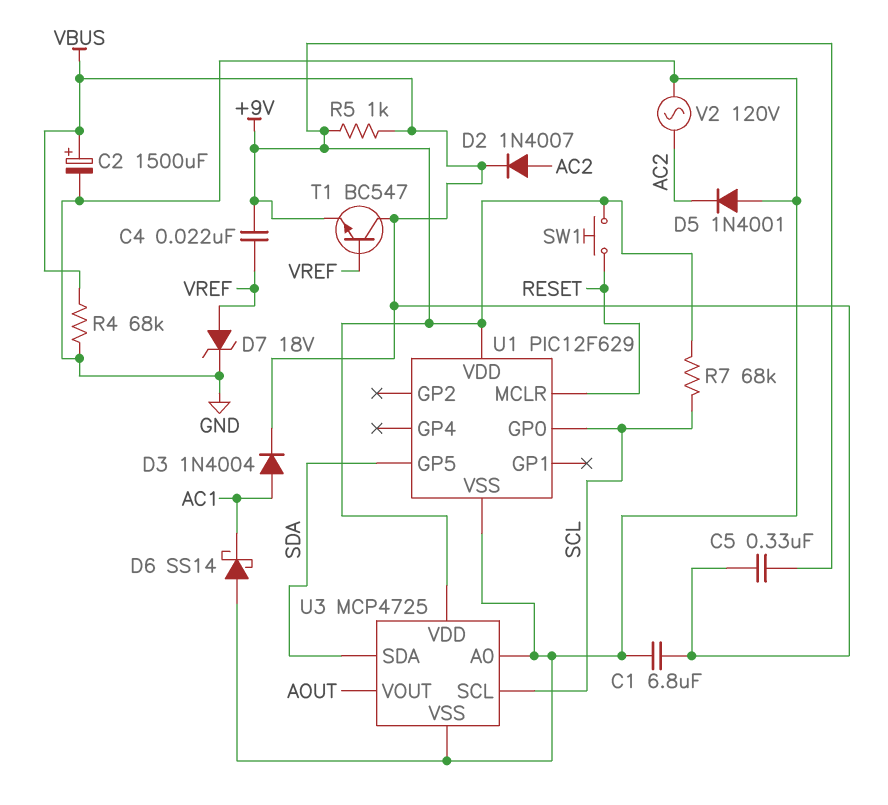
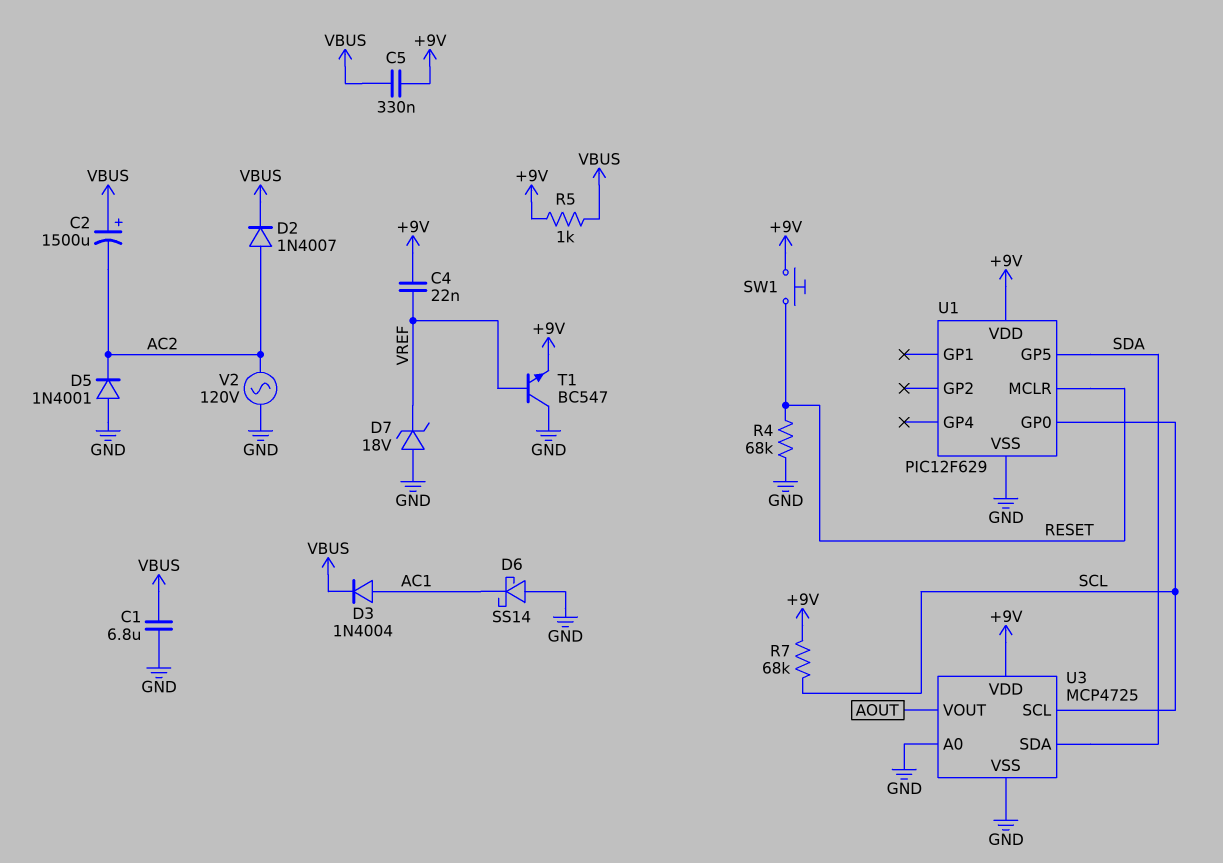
C2: 1500uF (plus VBUS, minus GND) -> 1500uF (plus VBUS, minus AC2)
D7: zener 18V (A VREF, K GND) -> zener 18V (A GND, K VREF)
R4: 68k (GND, VBUS) -> 68k (GND, RESET)
T1: NPN BC547 (B VREF, C VBUS, E +9V) -> NPN BC547 (B VREF, C GND, E +9V)

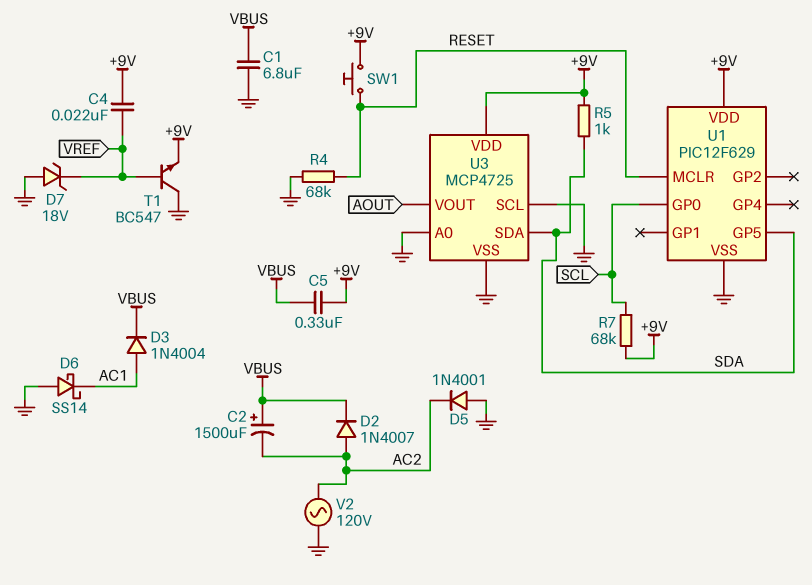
R5: 1k (+9V, VBUS) -> 1k (+9V, SDA)
U3 pin SCL: SCL -> GND

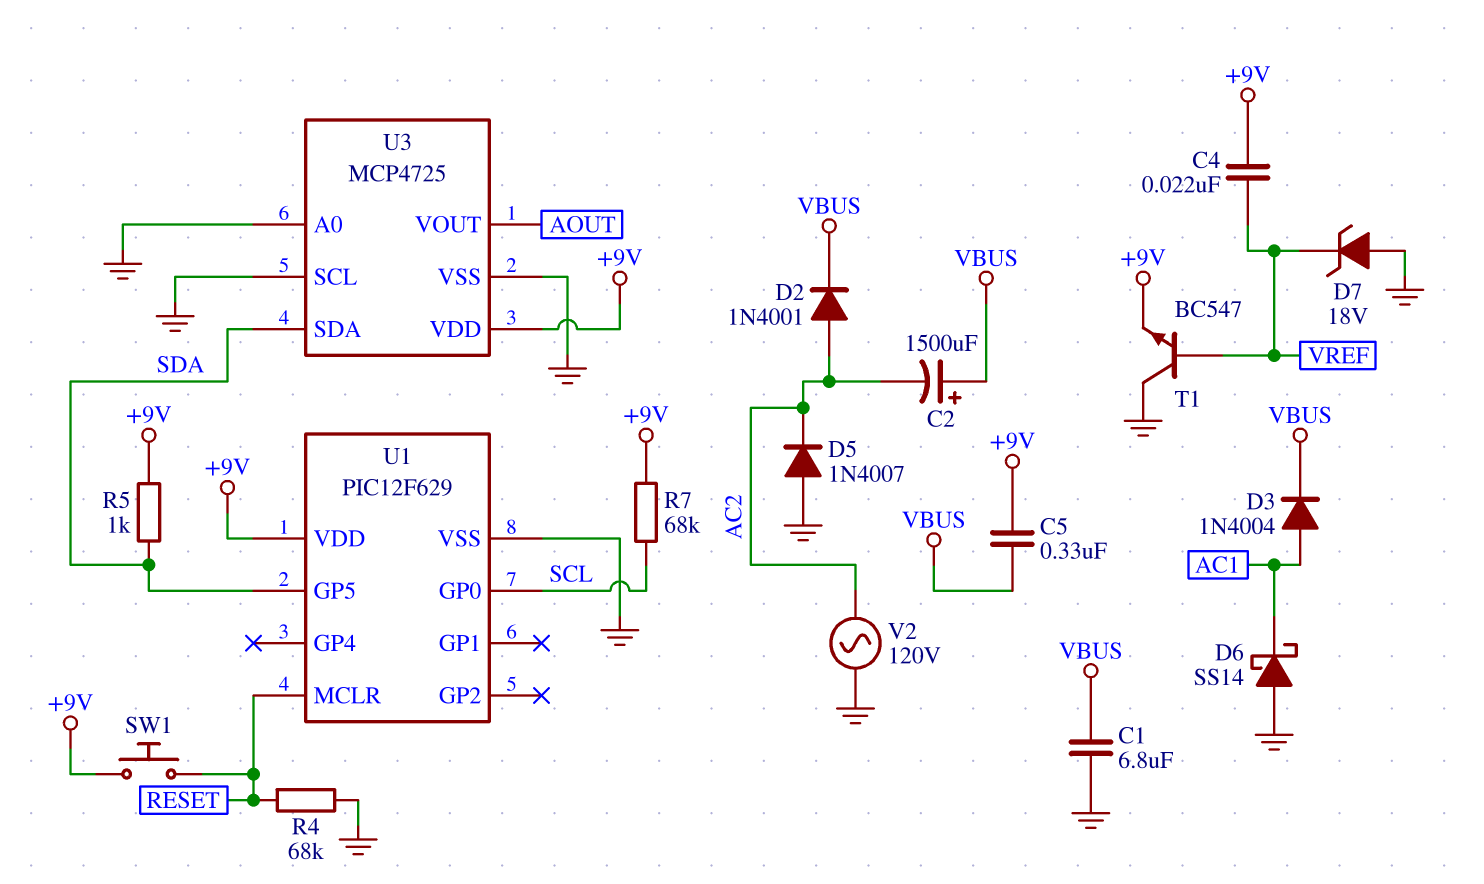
D2: diode 1N4007 (A AC2, K VBUS) -> diode 1N4001 (A AC2, K VBUS)
D5: diode 1N4001 (A GND, K AC2) -> diode 1N4007 (A GND, K AC2)

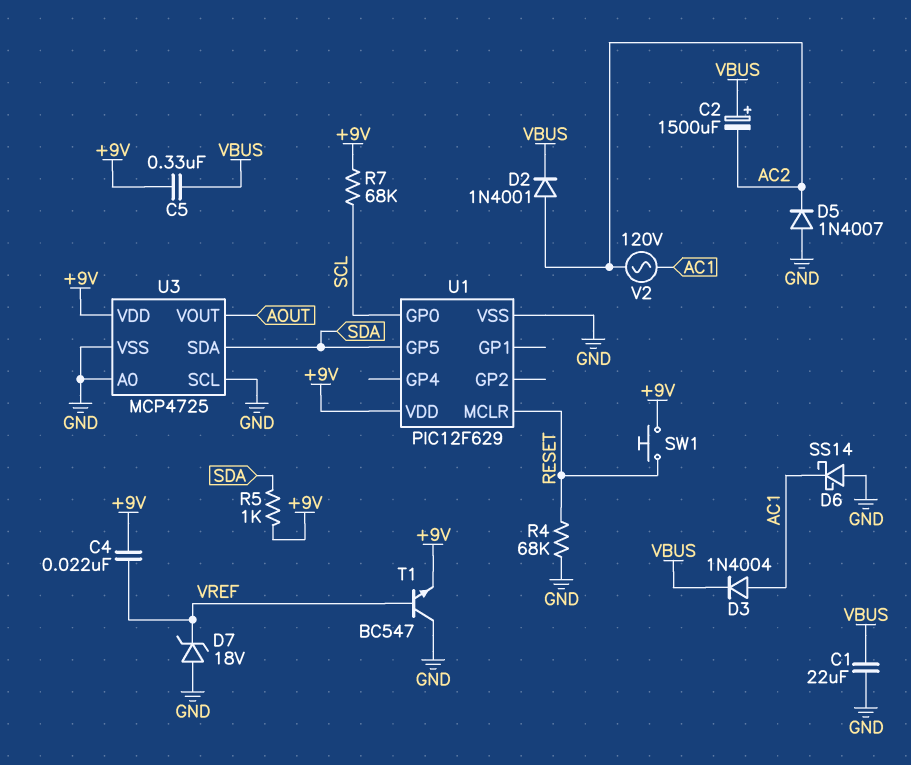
C1: 6.8uF (GND, VBUS) -> 22uF (GND, VBUS)
V2: AC 120V (AC2, GND) -> AC 120V (AC1, AC2)

